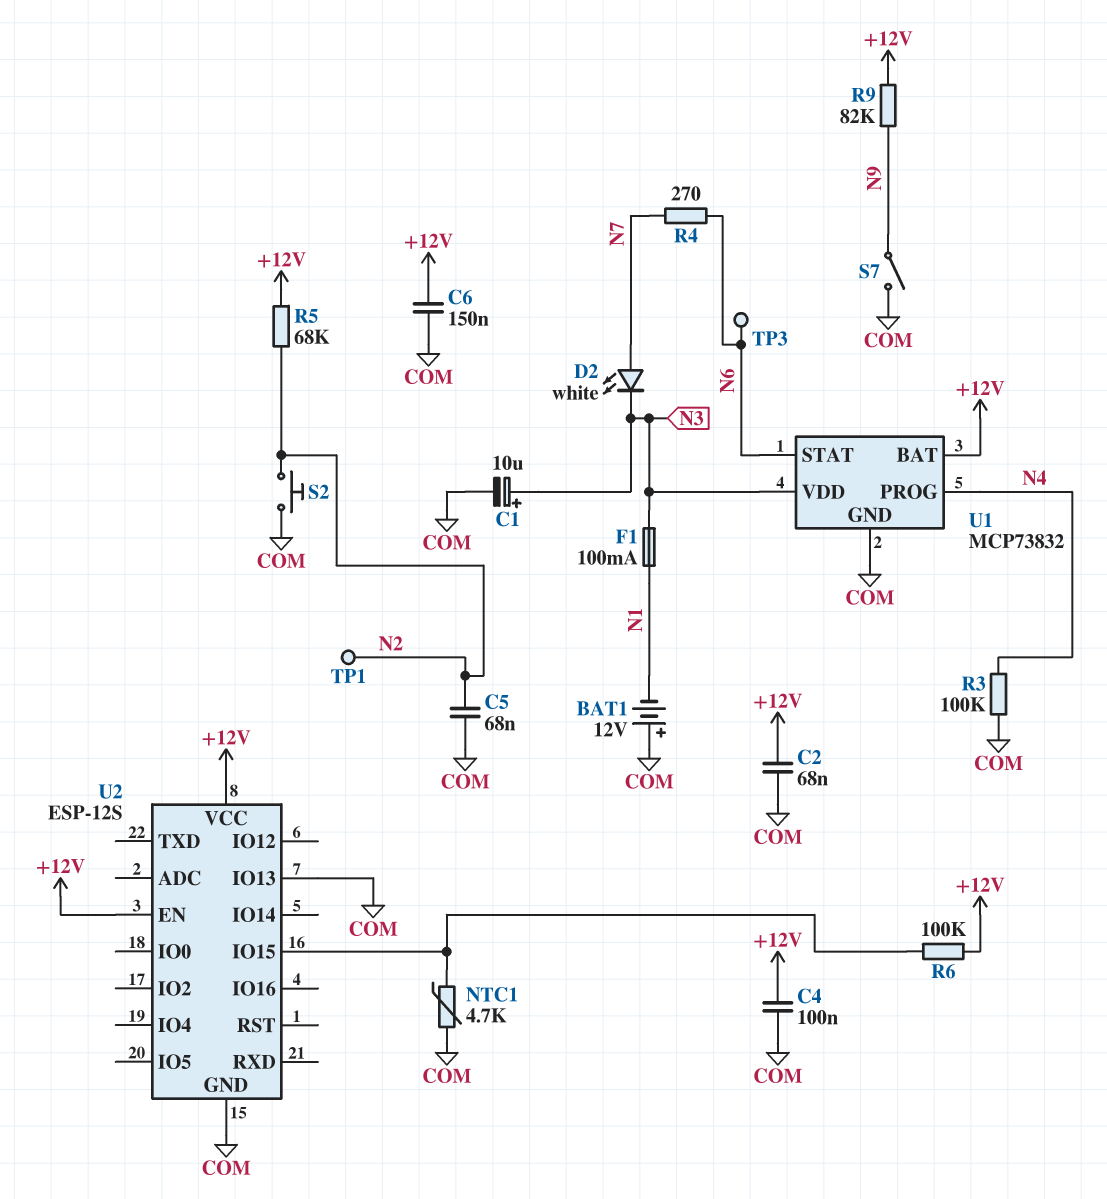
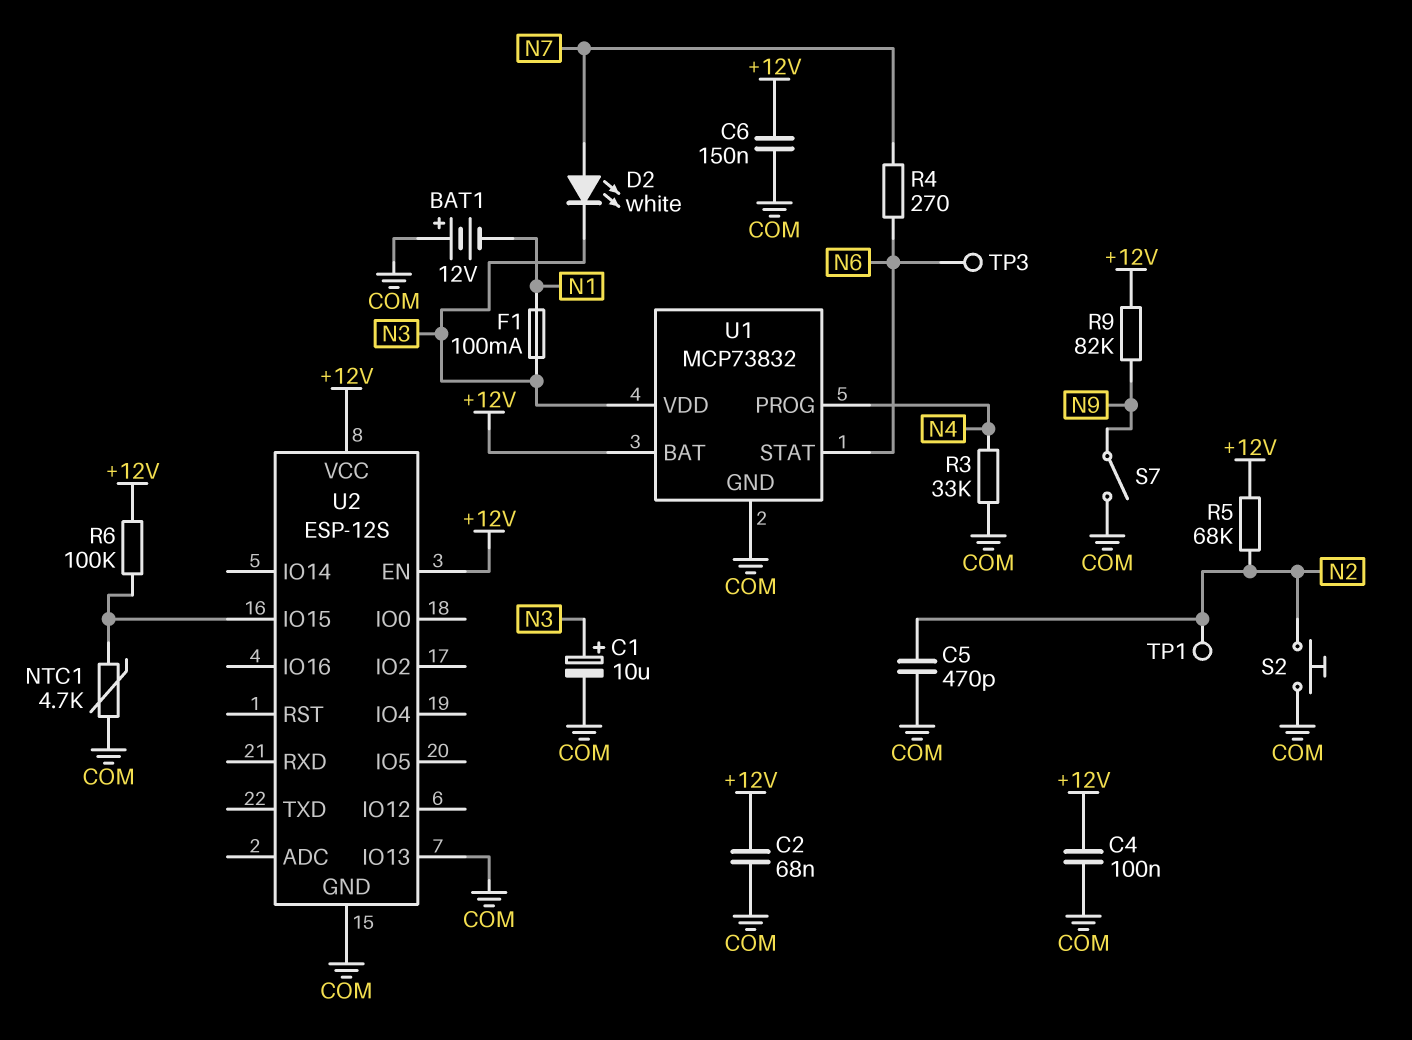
C5: 68nF (COM, N2) -> 470pF (COM, N2)
R3: 100k (COM, N4) -> 33k (COM, N4)

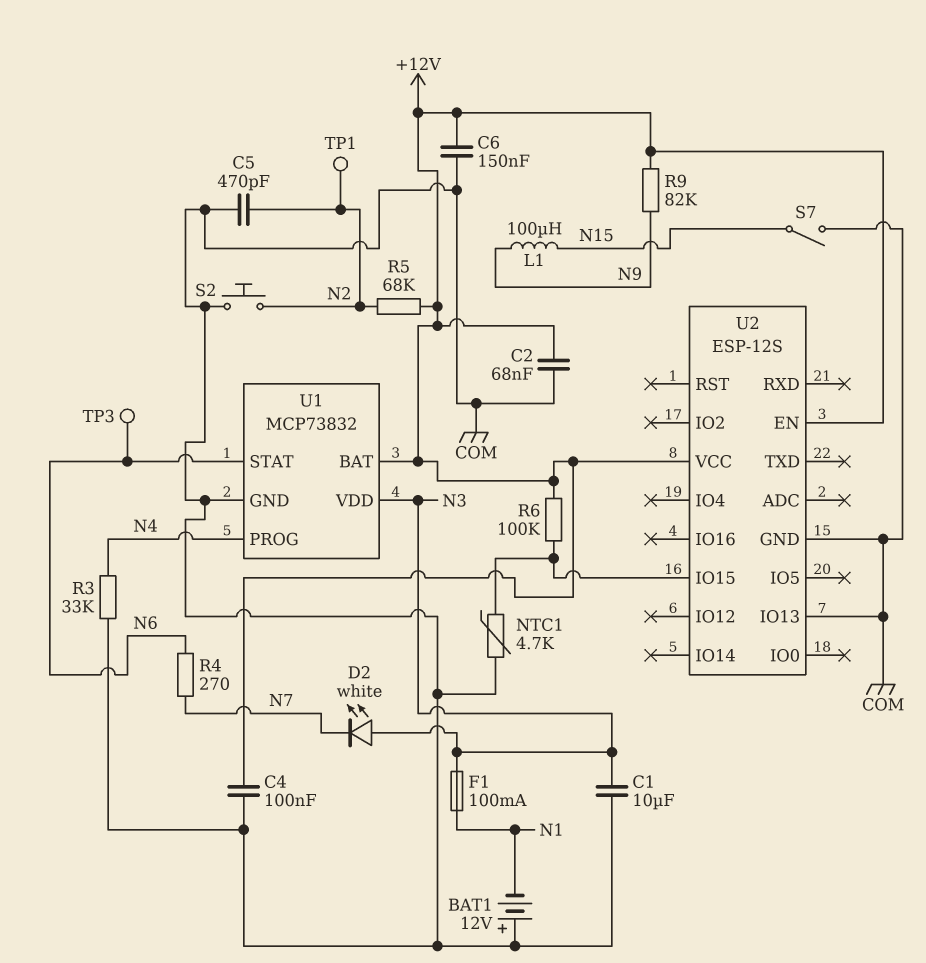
C1: 10uF (plus N3, minus COM) -> 10uF (COM, N3)
D2: LED white (A N7, K N3) -> LED white (A N3, K N7)
L1: none -> 100uH (N9, N15)
S7: switch (COM, N9) -> switch (COM, N15)

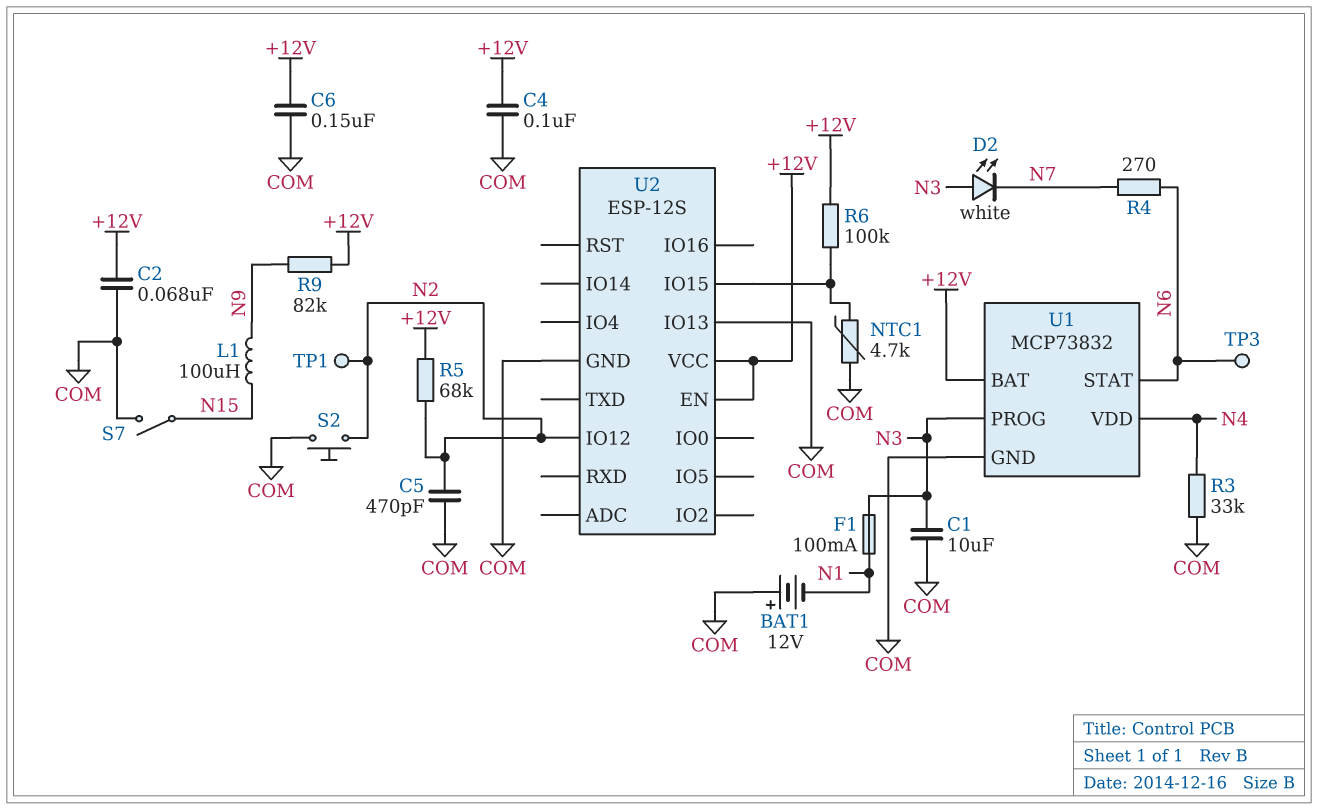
U1 pin PROG: N4 -> N3
U1 pin VDD: N3 -> N4
U2 pin IO12: none -> N2

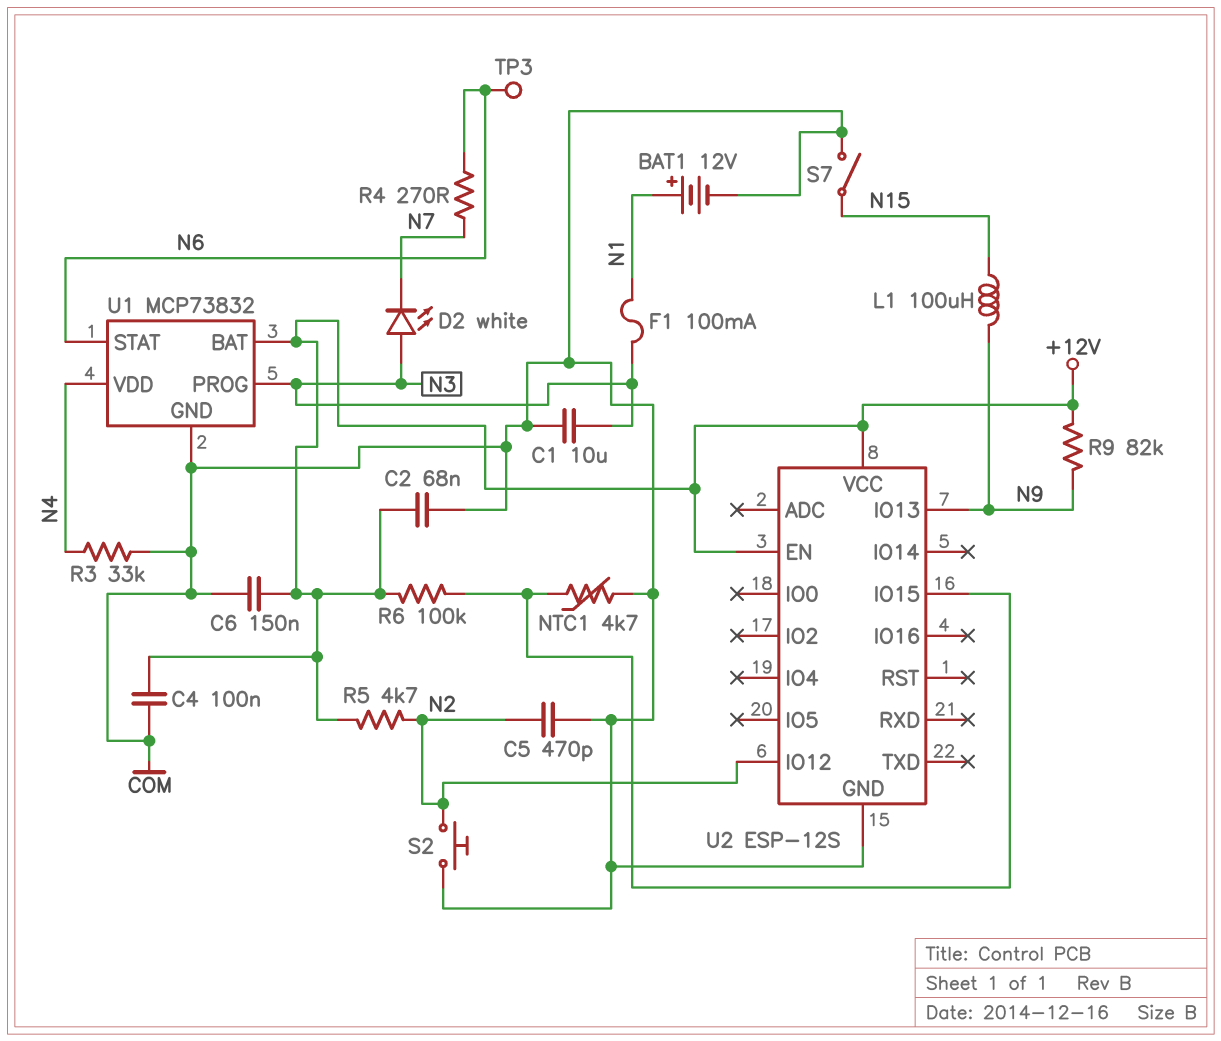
BAT1: 12V (plus COM, minus N1) -> 12V (plus N1, minus COM)
R5: 68k (+12V, N2) -> 4.7k (+12V, N2)
TP1: test point (N2) -> none
U2 pin IO13: COM -> N9

